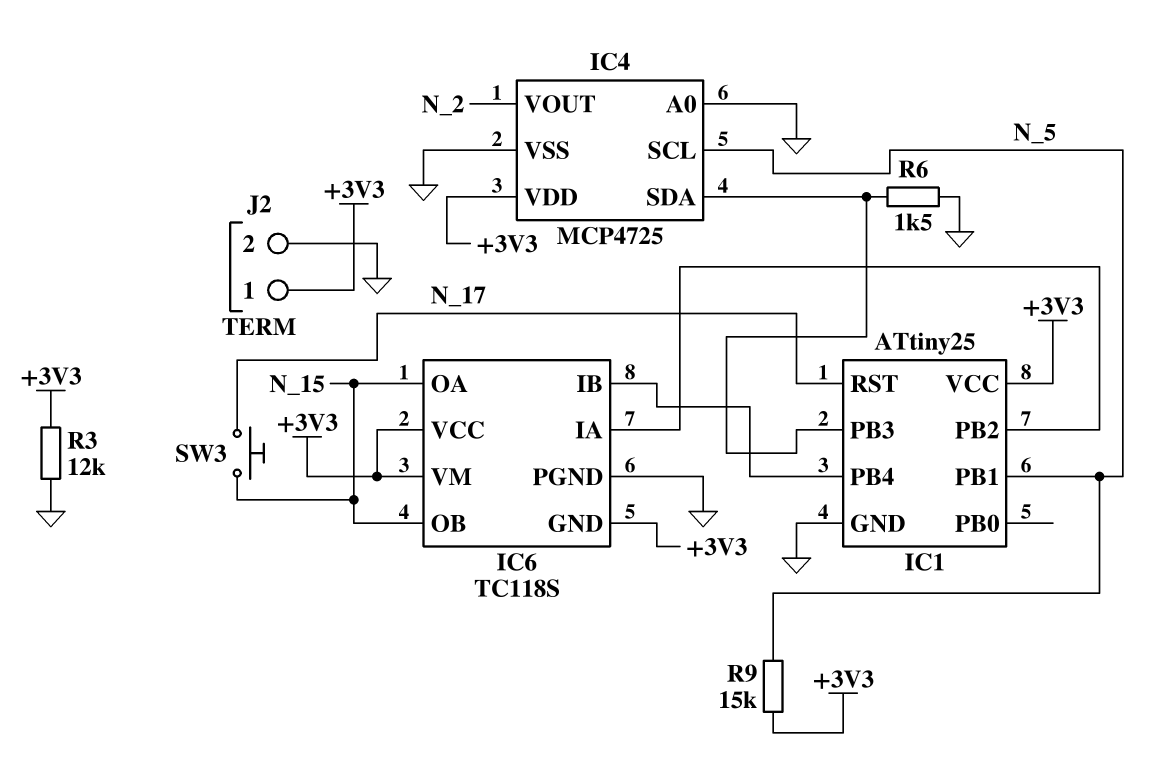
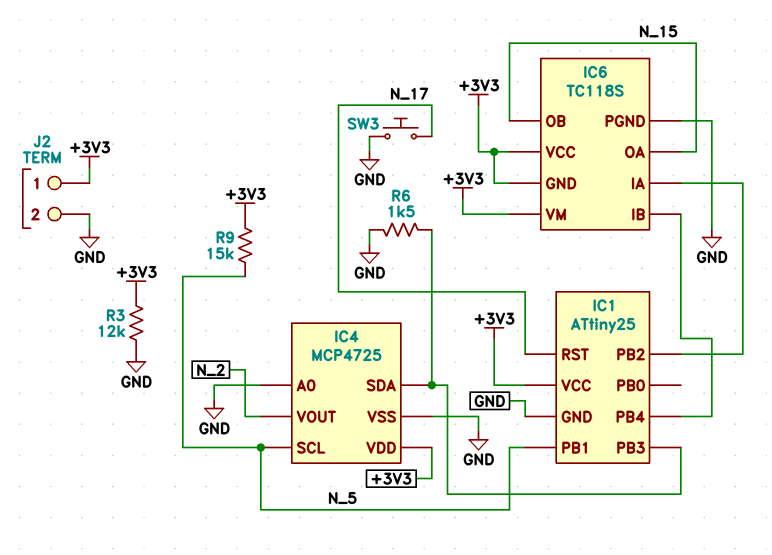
SW3: button (N_15, N_17) -> button (GND, N_17)

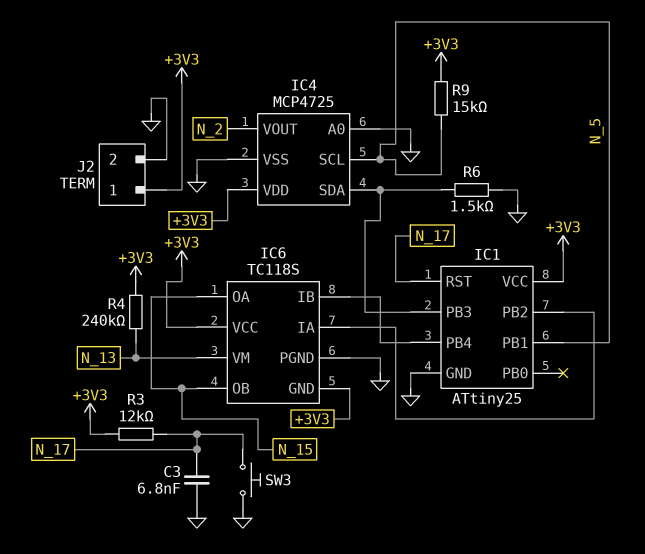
C3: none -> 6.8nF (GND, N_17)
IC6 pin VM: +3V3 -> N_13
R3: 12k (+3V3, GND) -> 12k (+3V3, N_17)
R4: none -> 240k (+3V3, N_13)

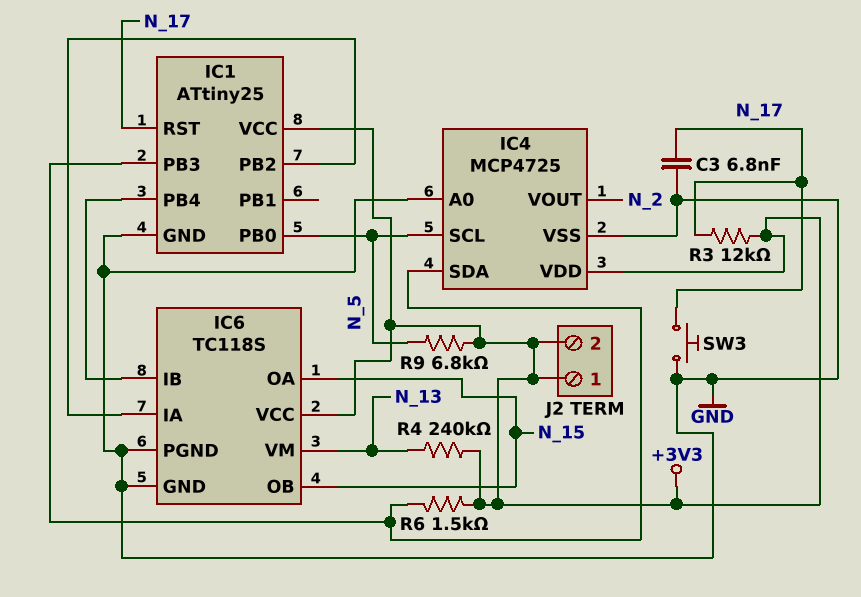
IC1 pin PB0: none -> N_5
IC1 pin PB1: N_5 -> none
IC6 pin GND: +3V3 -> GND
J2 pin 2: GND -> +3V3
R6: 1.5k (GND, IC1/PB3) -> 1.5k (+3V3, IC1/PB3)
R9: 15k (+3V3, N_5) -> 6.8k (+3V3, N_5)

